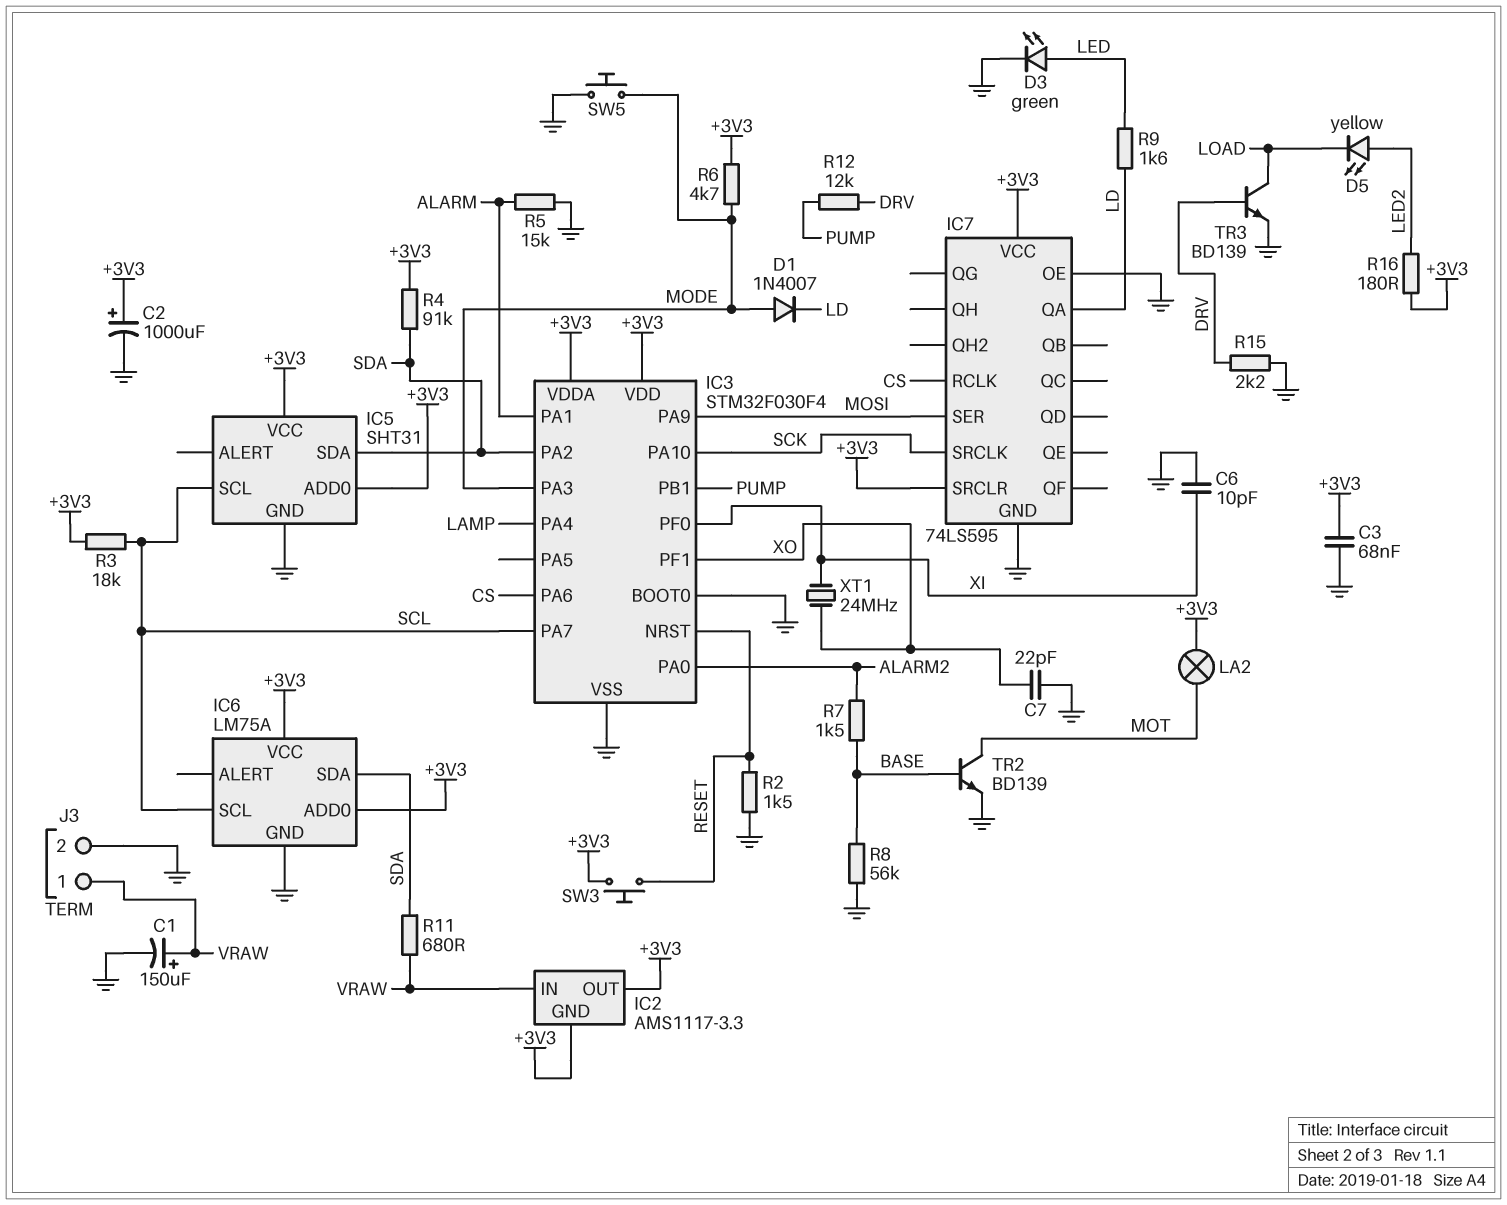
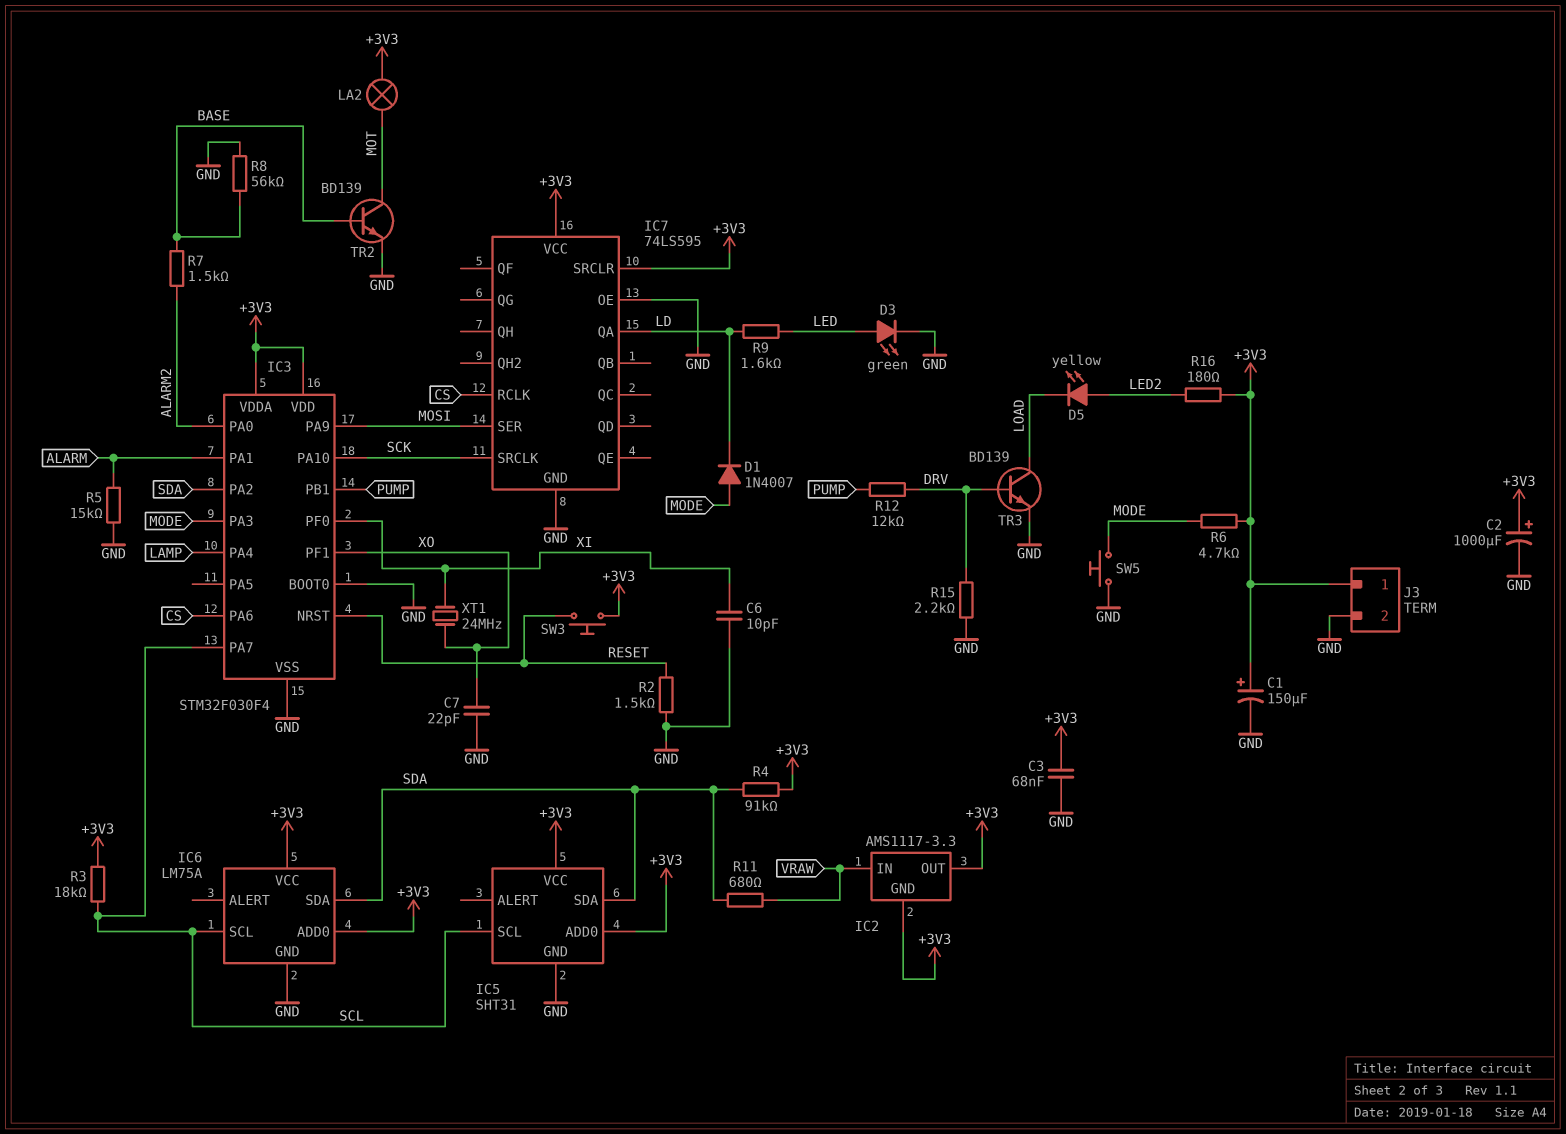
C1: 150uF (plus VRAW, minus GND) -> 150uF (plus +3V3, minus GND)
J3 pin 1: VRAW -> +3V3

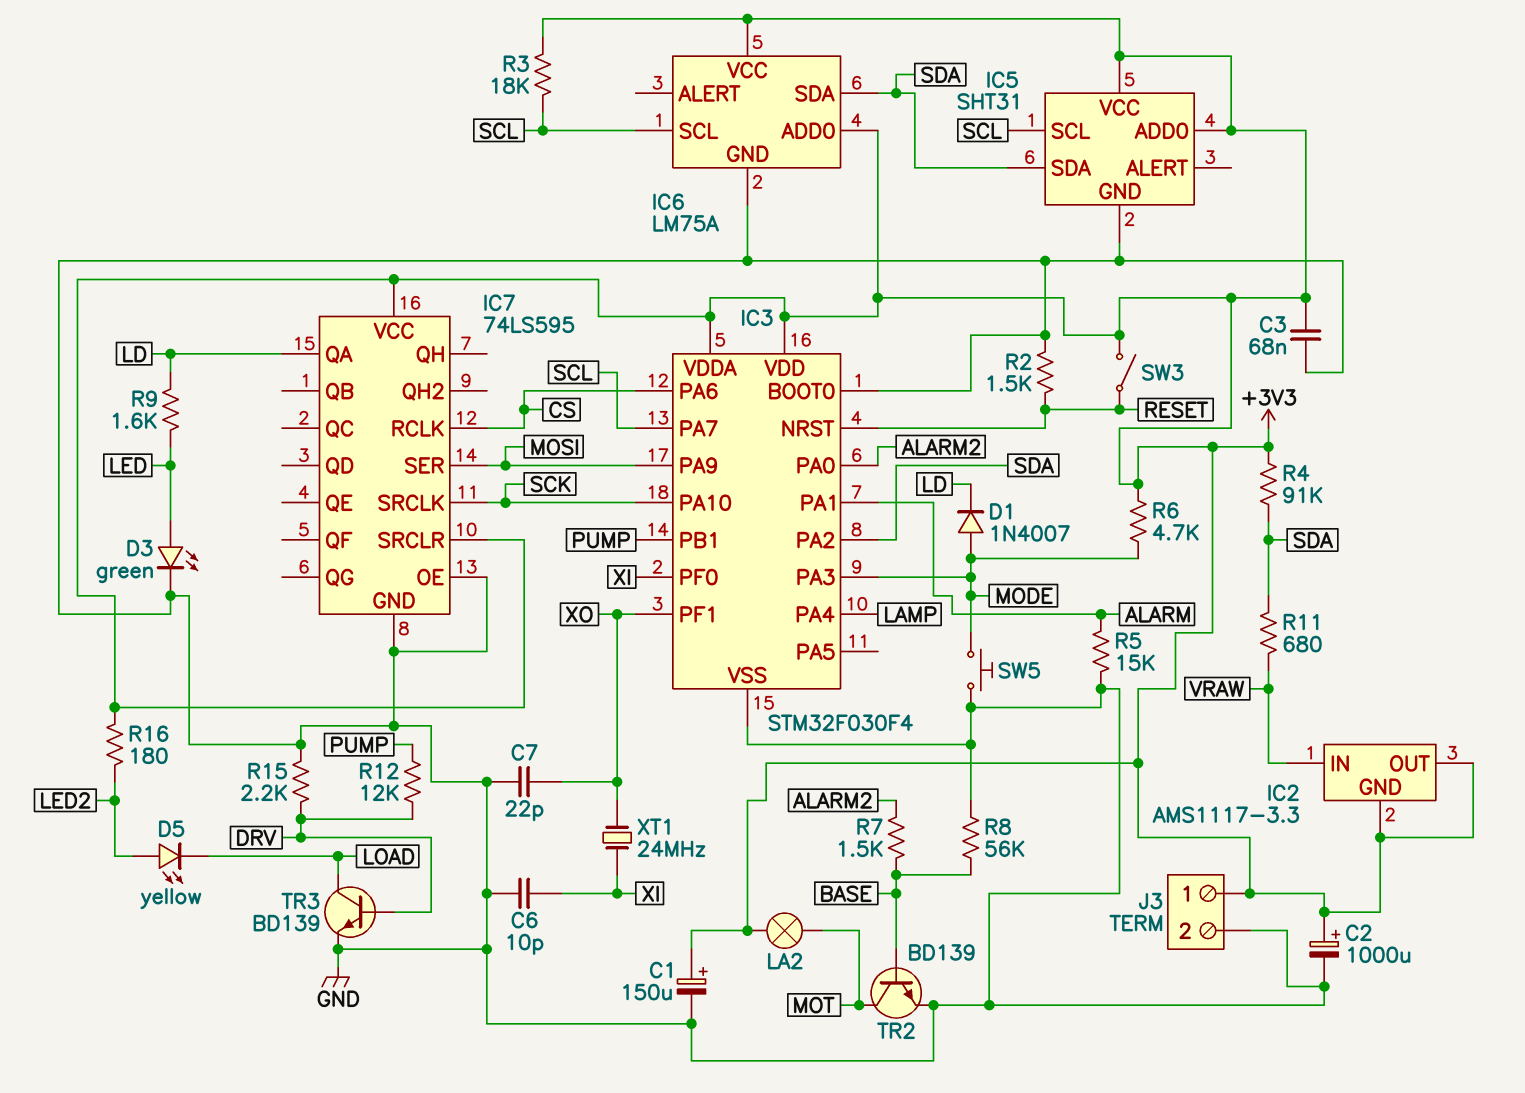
SW3: button (+3V3, RESET) -> switch (+3V3, RESET)

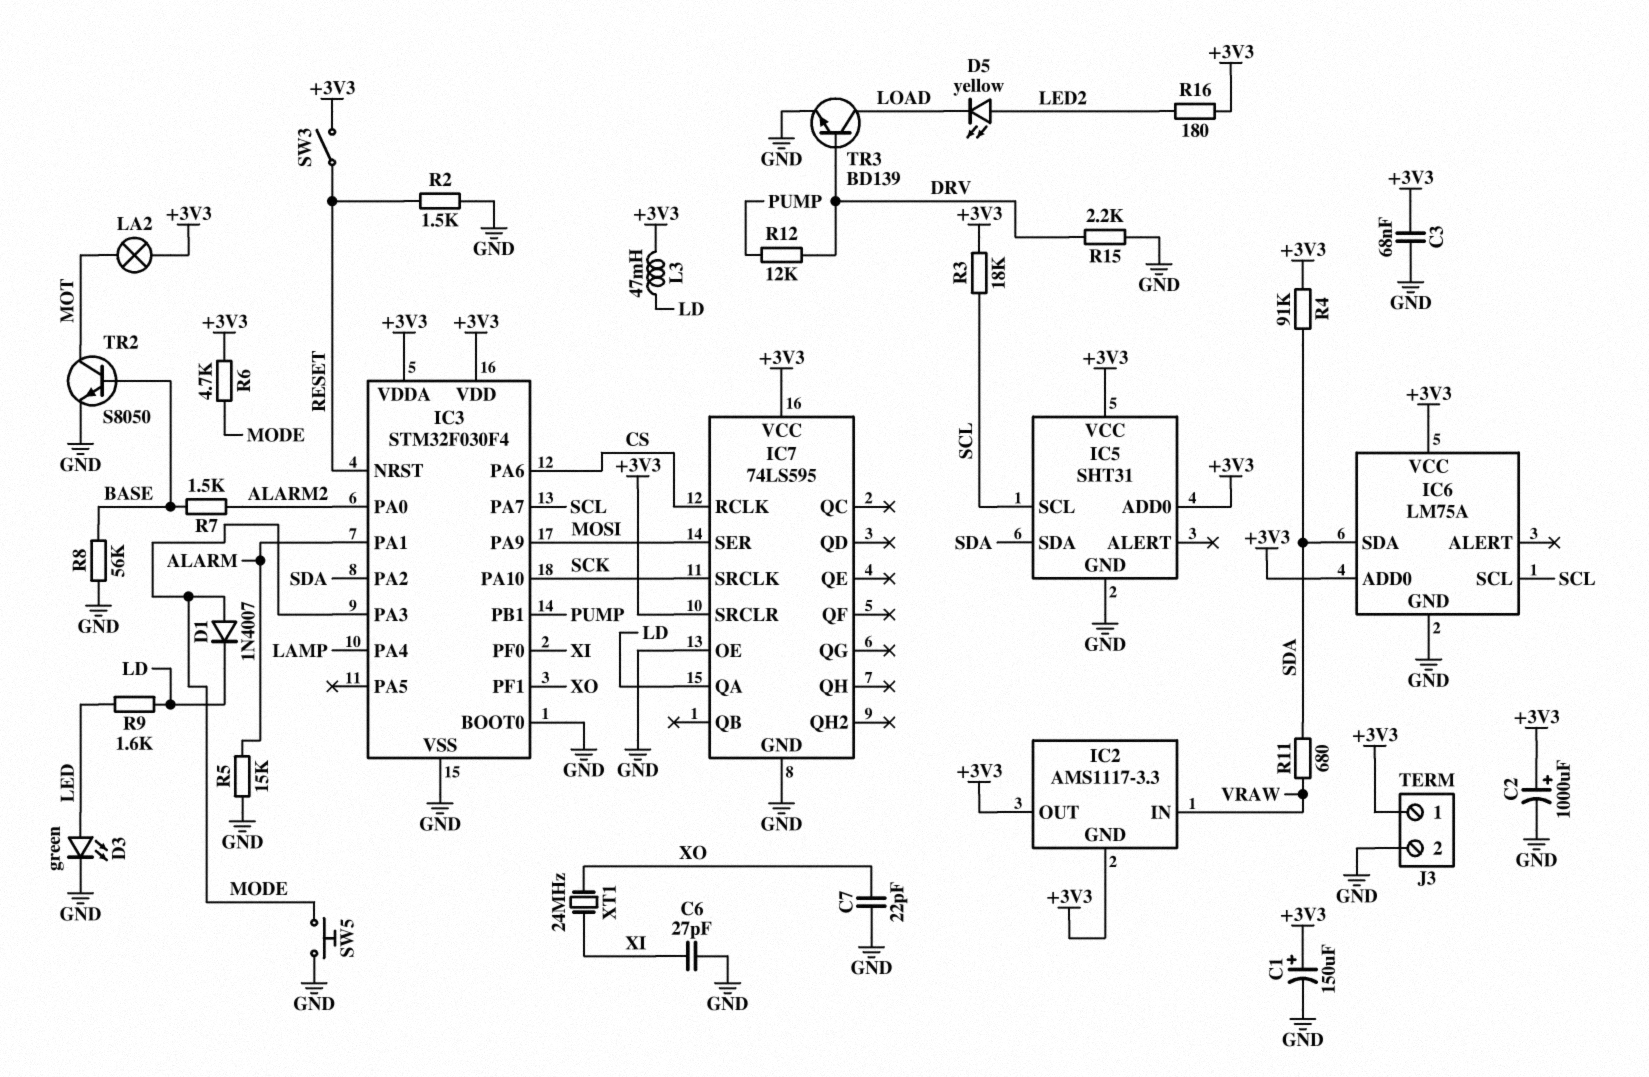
C6: 10pF (GND, XI) -> 27pF (GND, XI)
L3: none -> 47mH (+3V3, LD)
TR2: NPN BD139 (B BASE, C MOT, E GND) -> NPN S8050 (B BASE, C MOT, E GND)

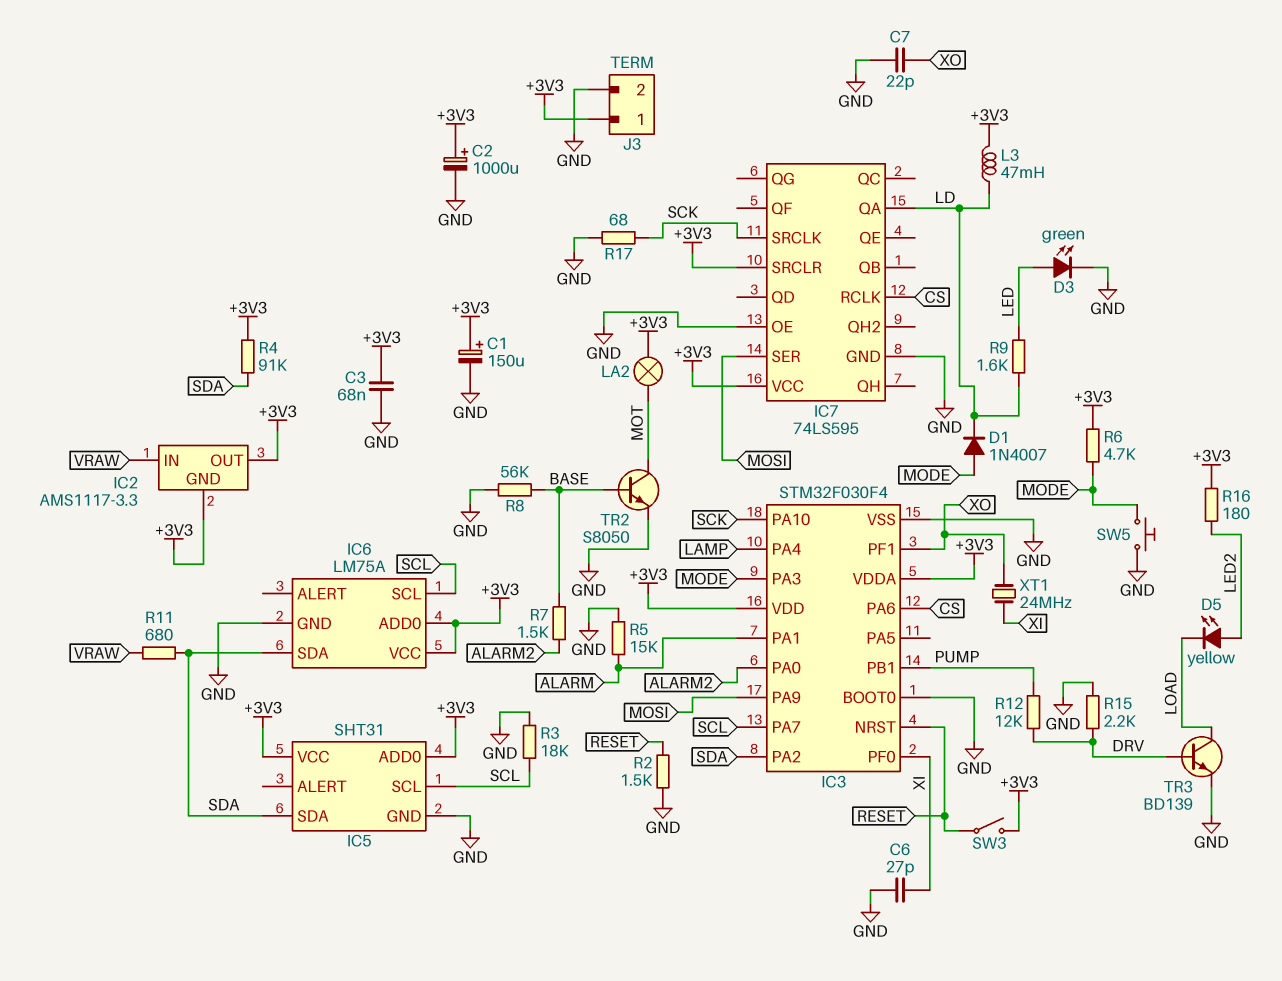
R3: 18k (+3V3, SCL) -> 18k (GND, SCL)
R17: none -> 68 (GND, SCK)

